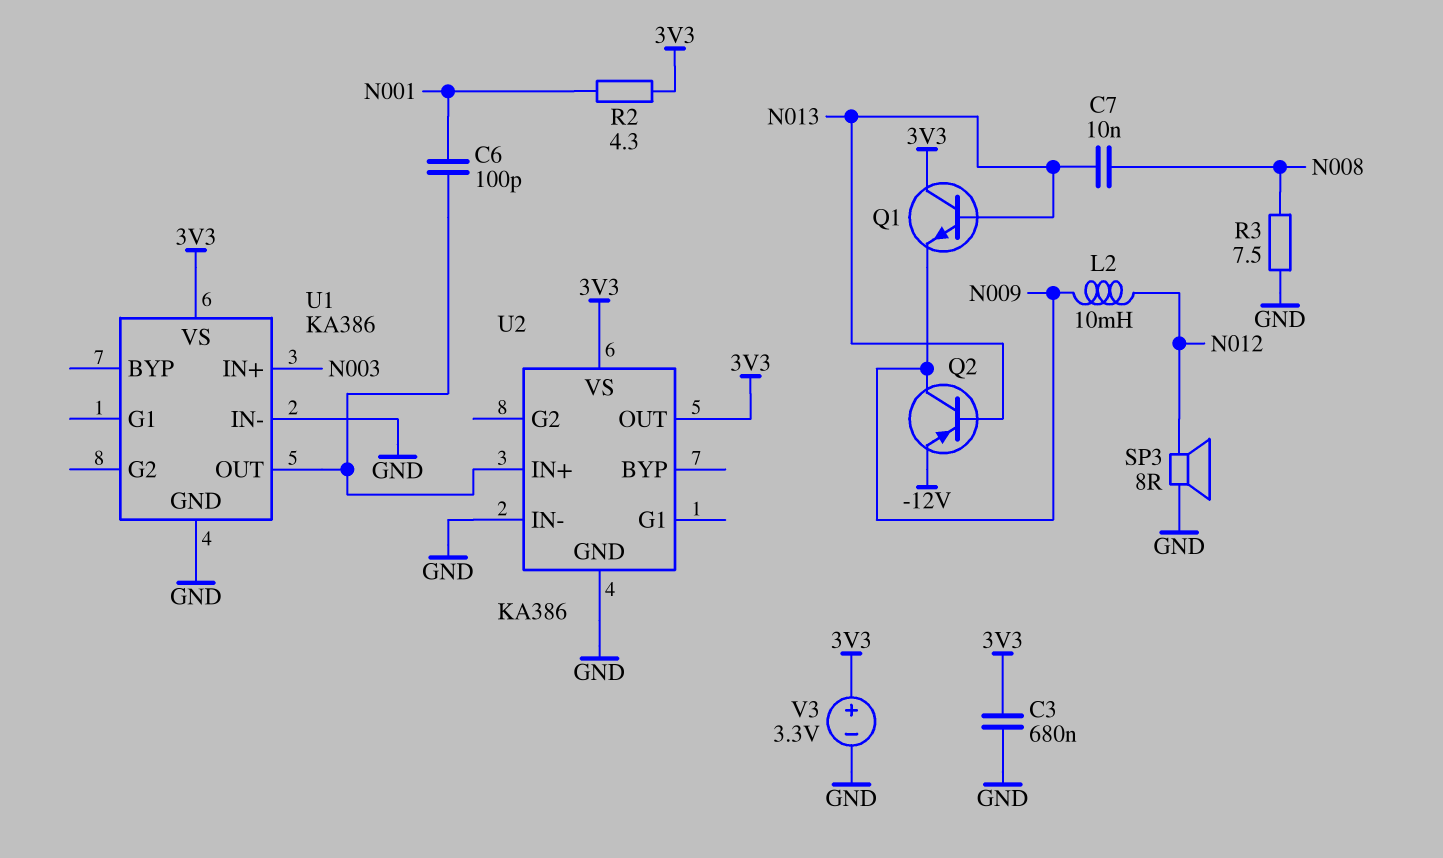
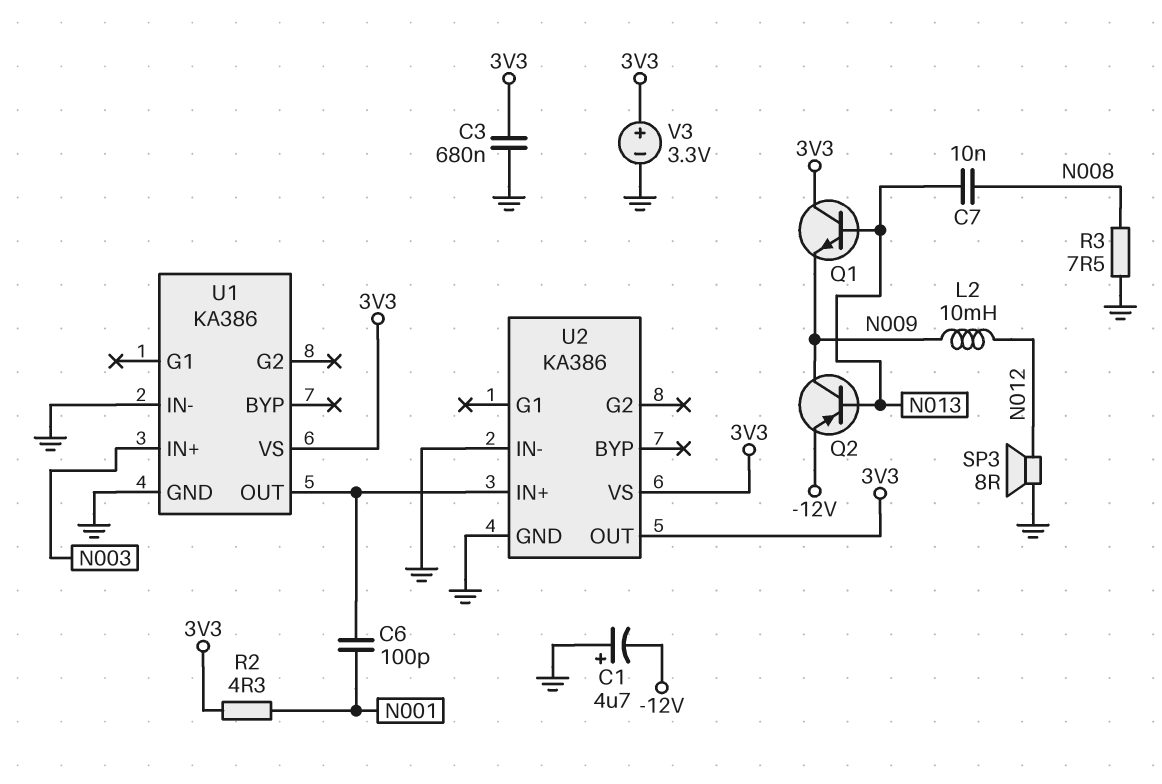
C1: none -> 4.7uF (plus GND, minus -12V)

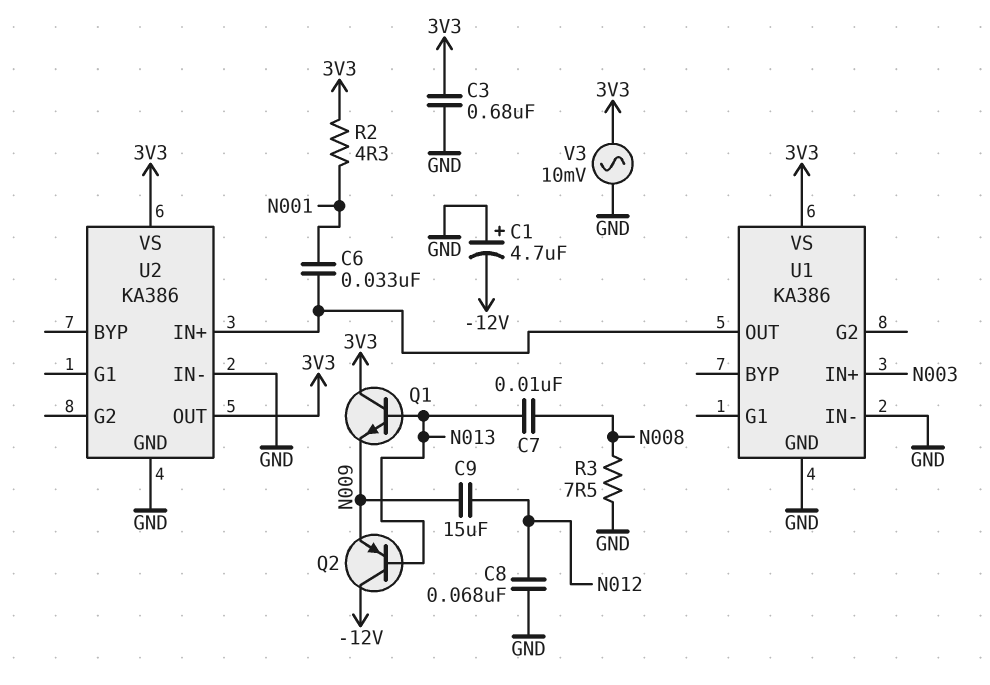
C6: 100pF (N001, U1/OUT) -> 33nF (N001, U1/OUT)
C8: none -> 68nF (GND, N012)
C9: none -> 15uF (N009, N012)
L2: 10mH (N009, N012) -> none
Q2: PNP (B N013, C N009, E -12V) -> PNP (B N013, C -12V, E N009)
SP3: speaker 8R (GND, N012) -> none
V3: 3.3V (plus 3V3, minus GND) -> AC 10mV (3V3, GND)

